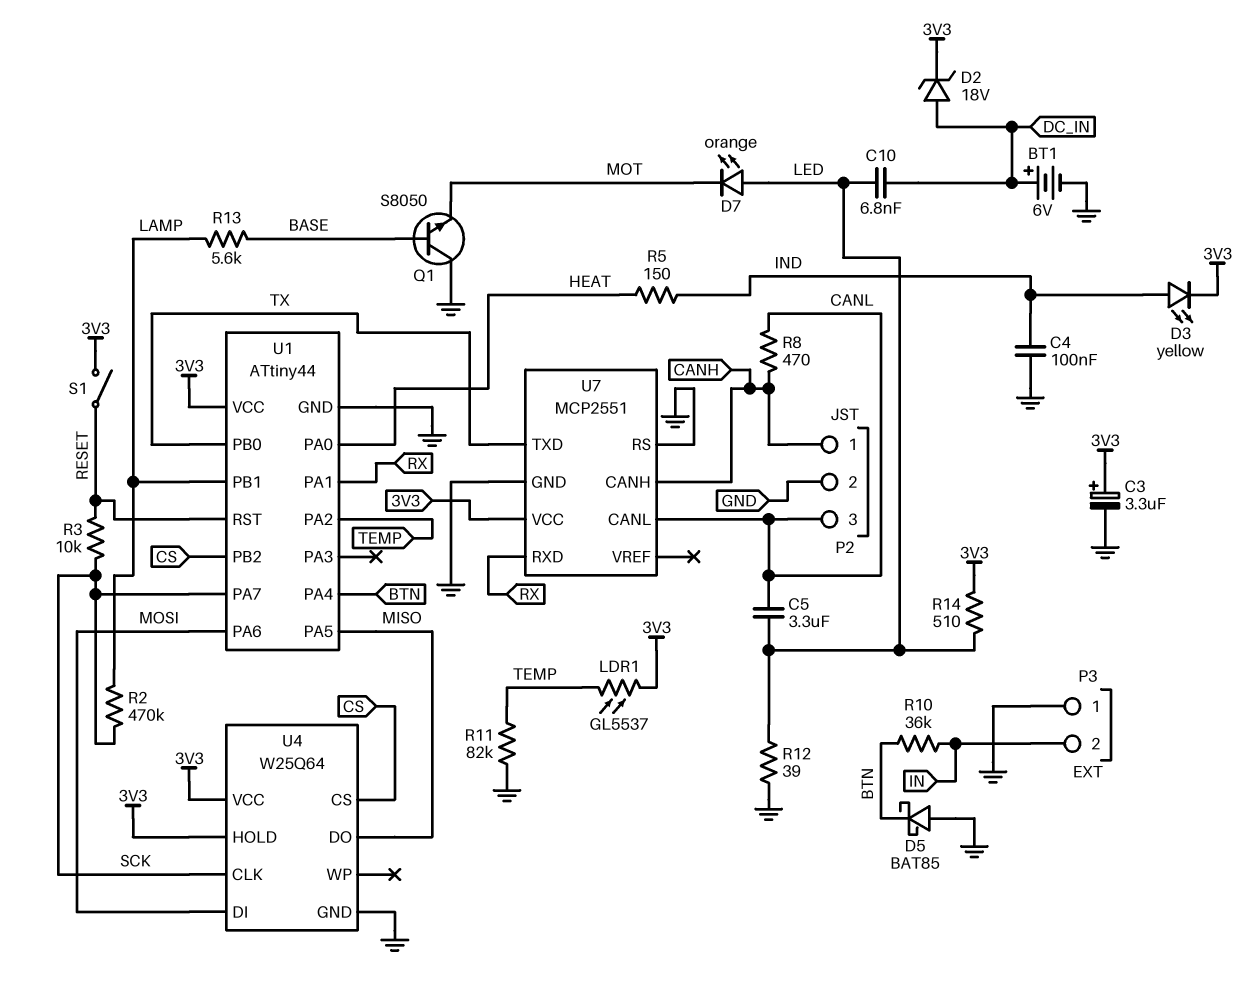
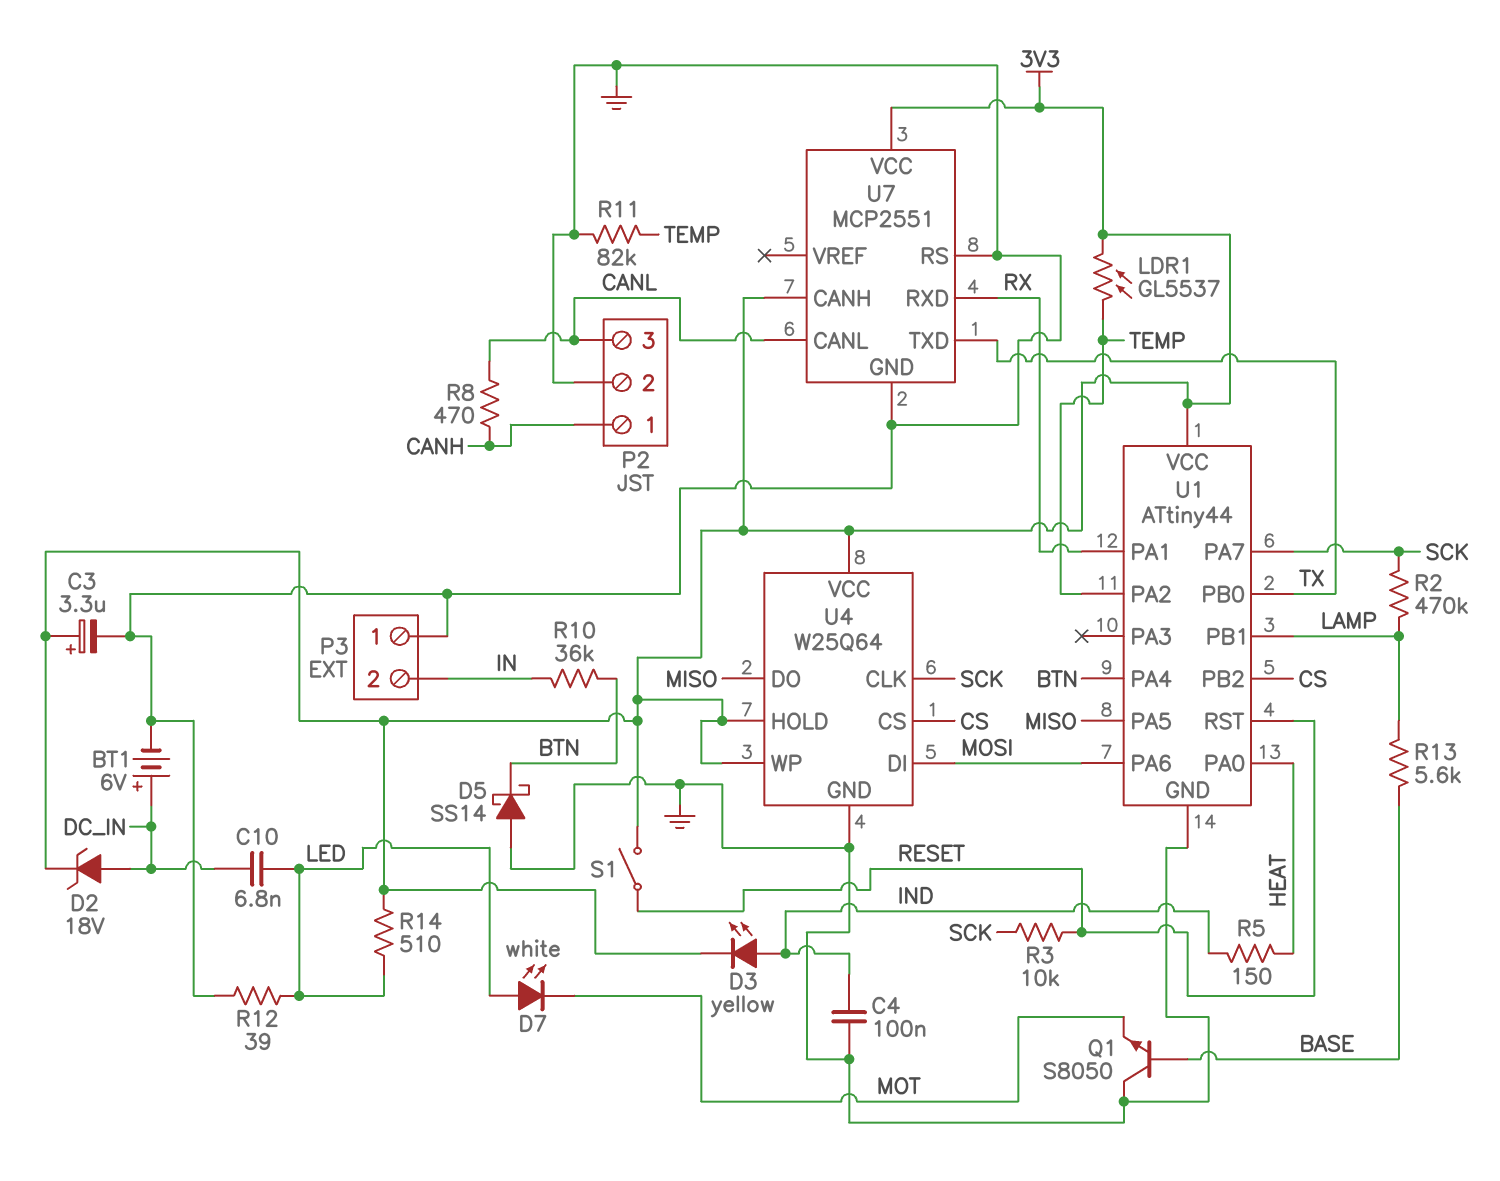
C5: 3.3uF (CANL, LED) -> none
D5: schottky BAT85 (A GND, K BTN) -> schottky SS14 (A GND, K BTN)
D7: LED orange (A LED, K MOT) -> LED white (A LED, K MOT)
U4 pin WP: none -> 3V3
U7 pin CANH: CANH -> 3V3

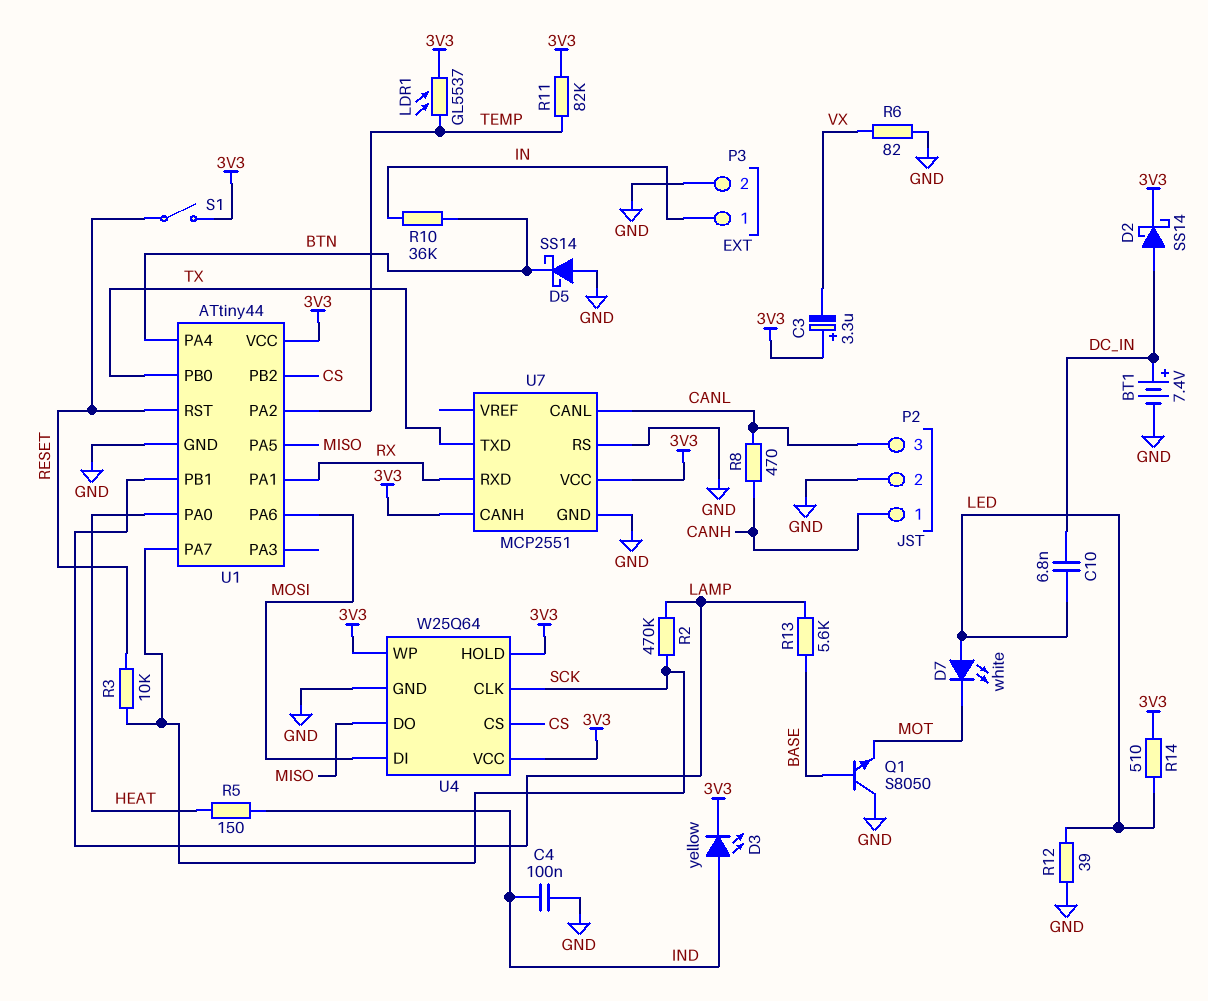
BT1: 6V (plus DC_IN, minus GND) -> 7.4V (plus DC_IN, minus GND)
C3: 3.3uF (plus 3V3, minus GND) -> 3.3uF (plus 3V3, minus VX)
D2: zener 18V (A DC_IN, K 3V3) -> schottky SS14 (A DC_IN, K 3V3)
P3 pin 1: GND -> IN
P3 pin 2: IN -> GND
R6: none -> 82 (GND, VX)
R11: 82k (GND, TEMP) -> 82k (3V3, TEMP)

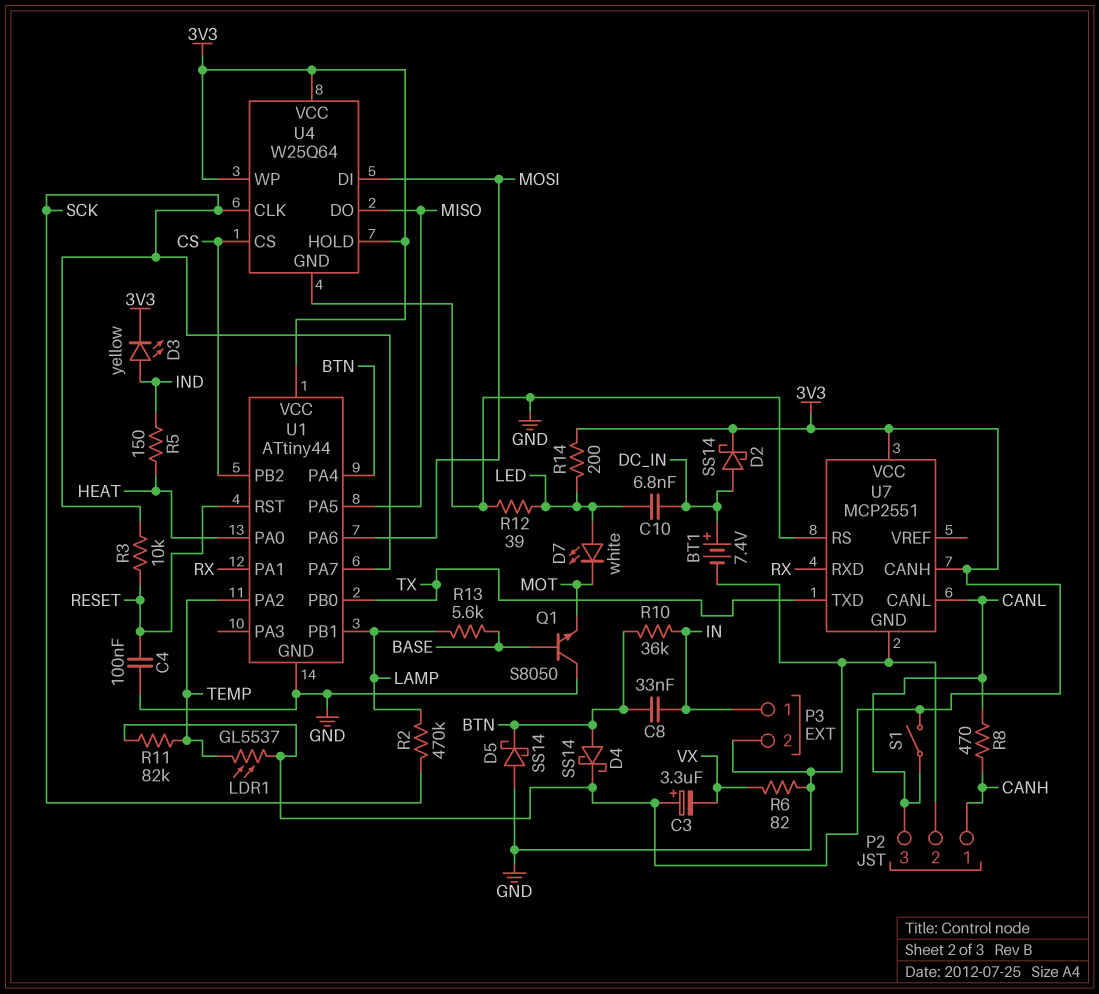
C4: 100nF (GND, IND) -> 100nF (GND, RESET)
C8: none -> 33nF (BTN, IN)
D4: none -> schottky SS14 (A BTN, K 3V3)
R14: 510 (3V3, LED) -> 200 (3V3, LED)
S1: switch (3V3, RESET) -> switch (3V3, CANL)

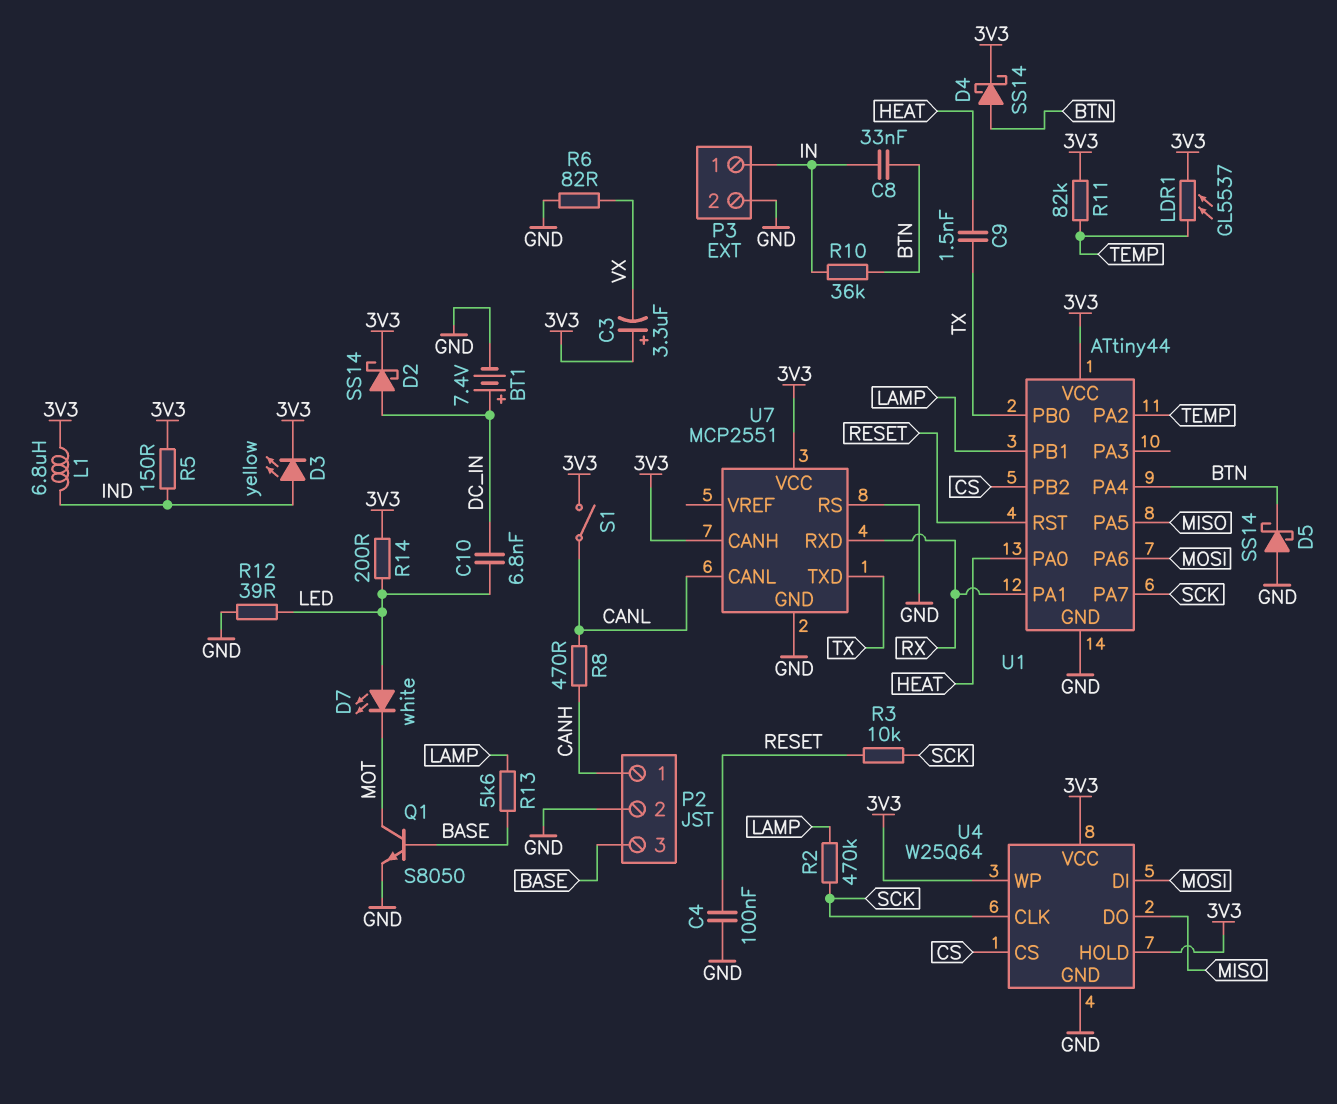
C9: none -> 1.5nF (HEAT, TX)
L1: none -> 6.8uH (3V3, IND)
P2 pin 3: CANL -> BASE
Q1: NPN S8050 (B BASE, C GND, E MOT) -> NPN S8050 (B BASE, C MOT, E GND)
R5: 150 (HEAT, IND) -> 150 (3V3, IND)

